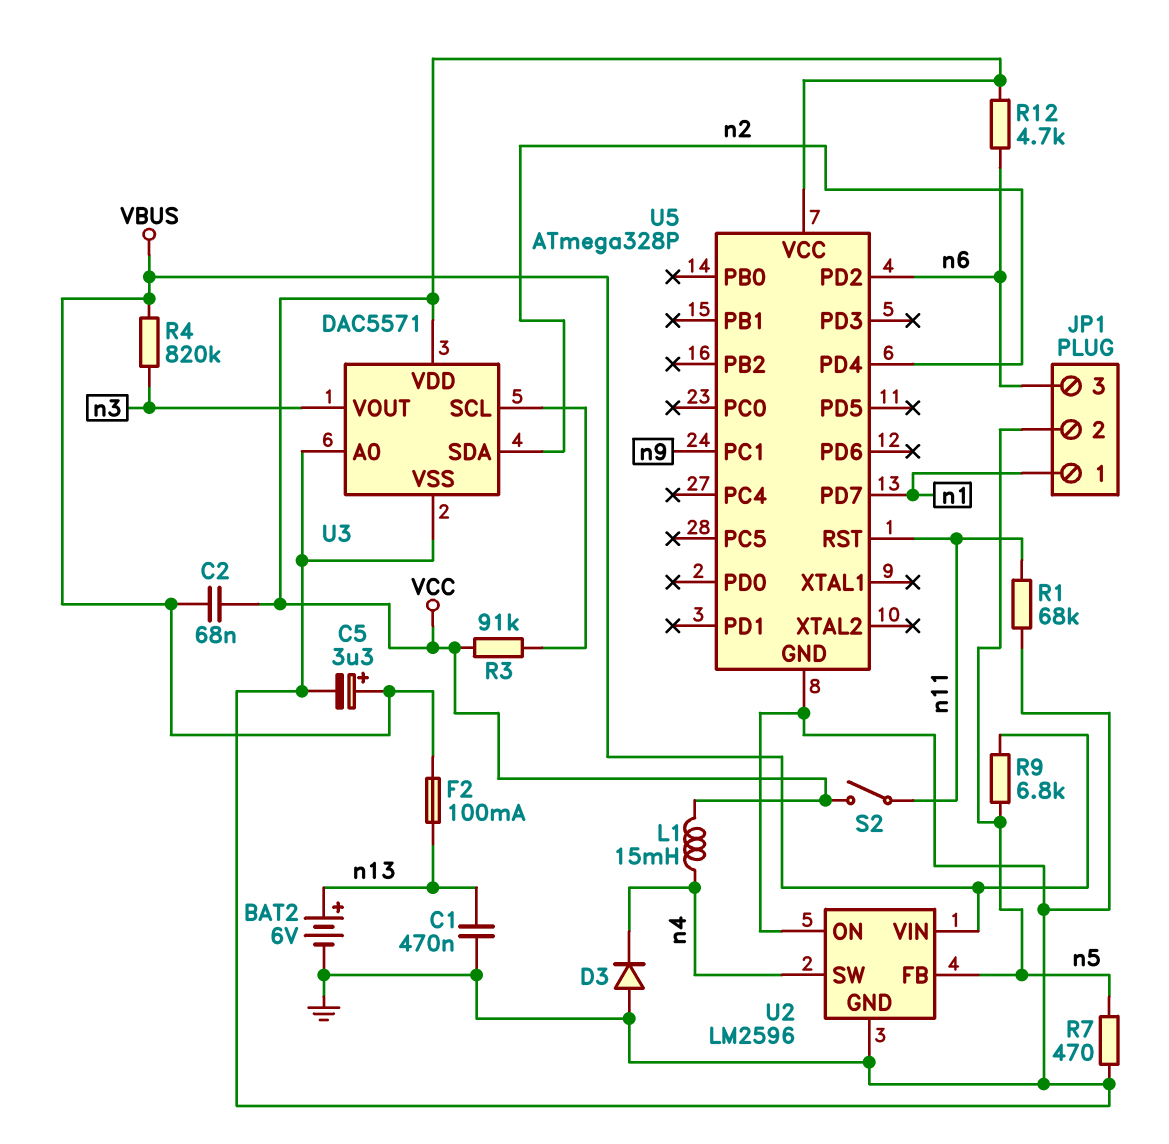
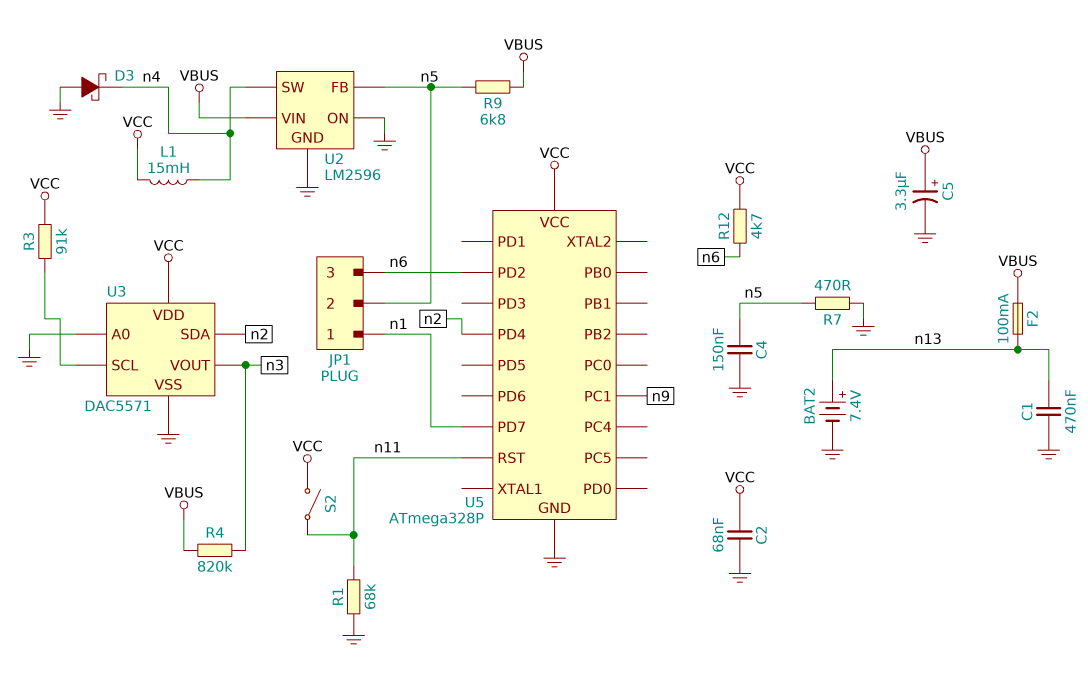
BAT2: 6V (plus n13, minus GND) -> 7.4V (plus n13, minus GND)
C2: 68nF (VBUS, VCC) -> 68nF (GND, VCC)
C4: none -> 150nF (GND, n5)
D3: diode (A GND, K n4) -> schottky (A GND, K n4)

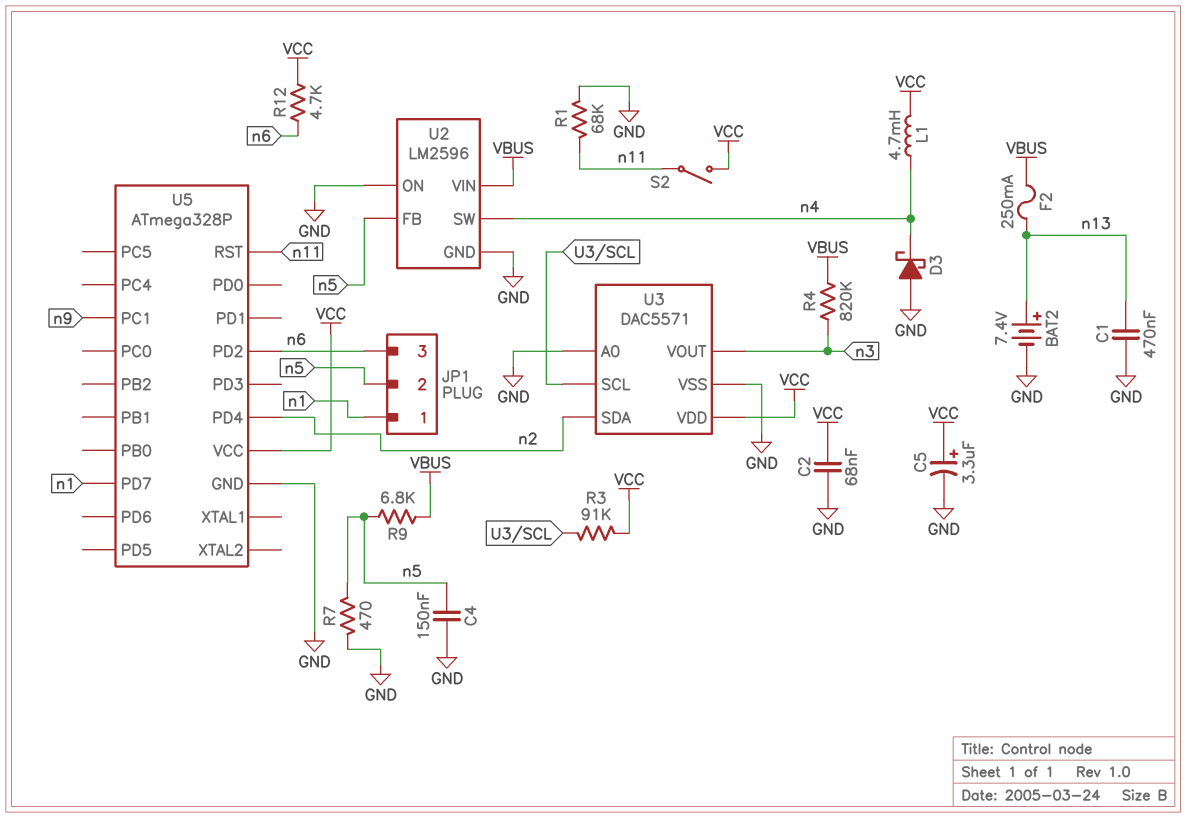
C5: 3.3uF (plus VBUS, minus GND) -> 3.3uF (plus VCC, minus GND)
F2: 100mA (VBUS, n13) -> 250mA (VBUS, n13)
L1: 15mH (VCC, n4) -> 4.7mH (VCC, n4)

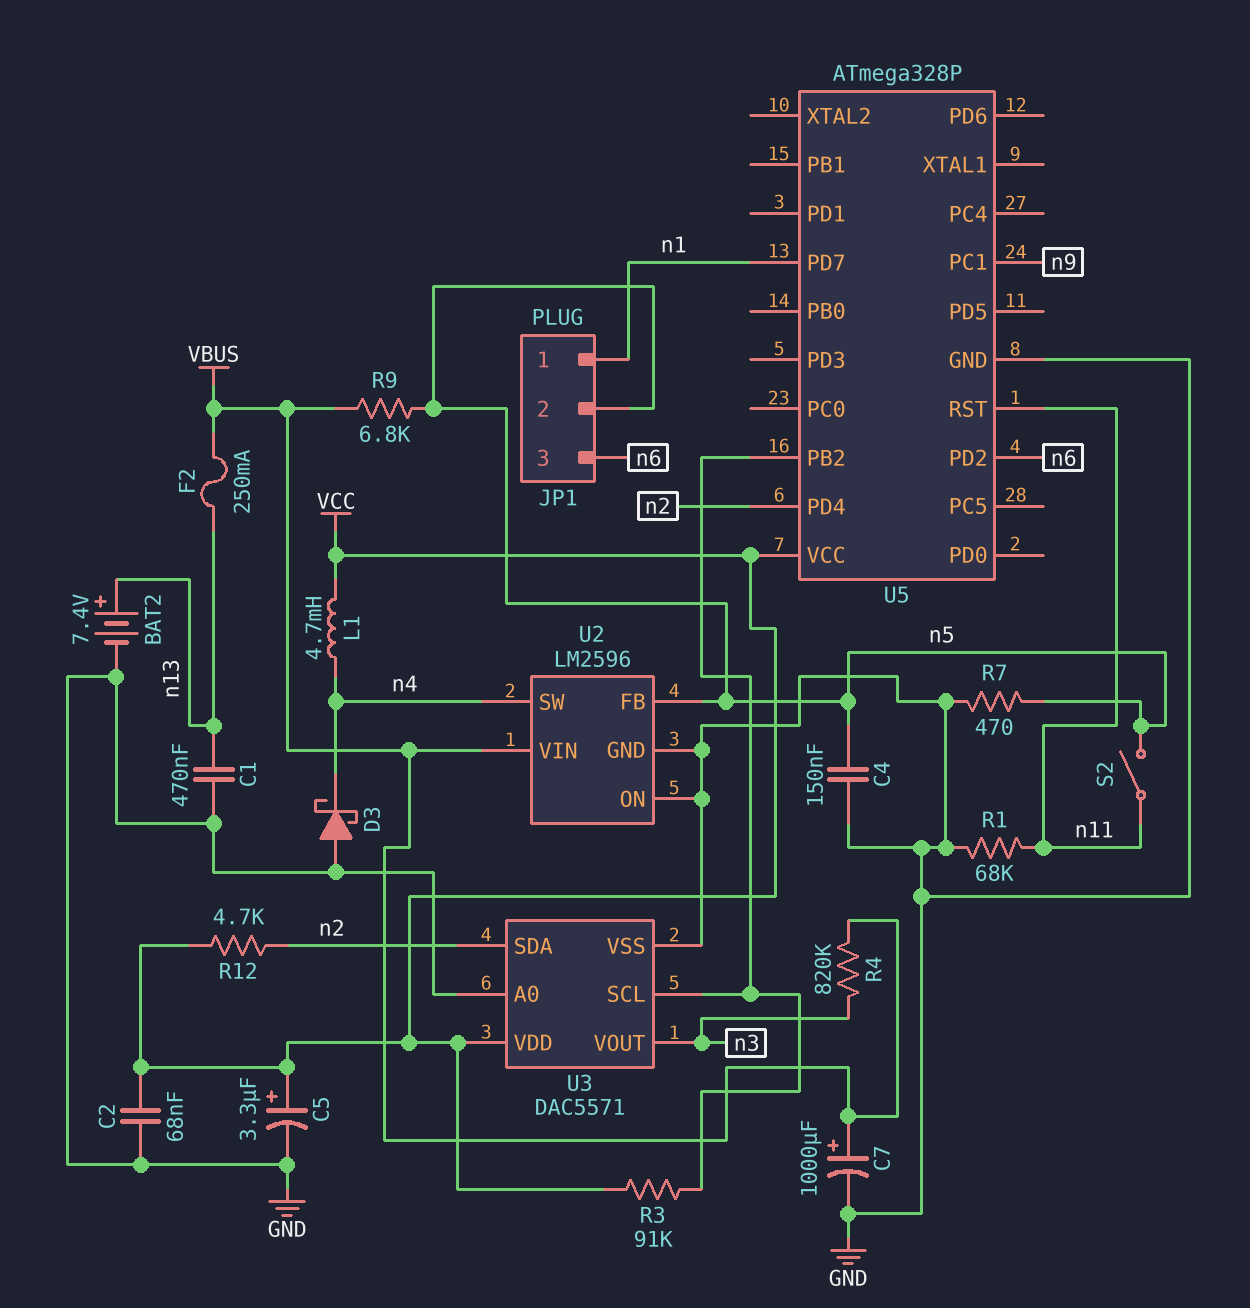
C7: none -> 1000uF (plus VBUS, minus GND)
R12: 4.7k (VCC, n6) -> 4.7k (VCC, n2)
S2: switch (VCC, n11) -> switch (n5, n11)
U5 pin PB2: none -> U3/SCL

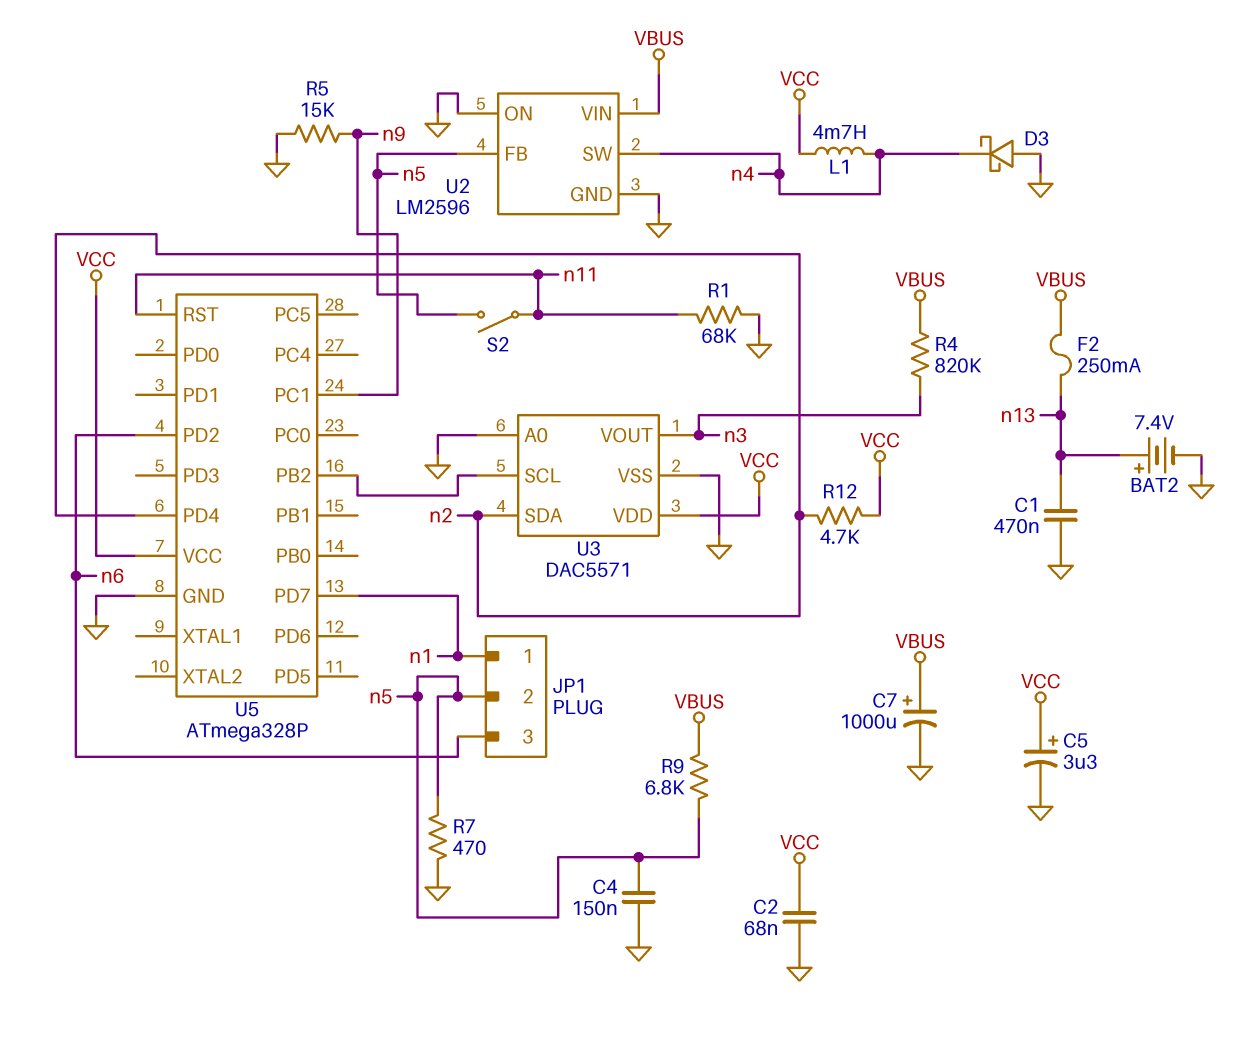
R3: 91k (U3/SCL, VCC) -> none
R5: none -> 15k (GND, n9)

